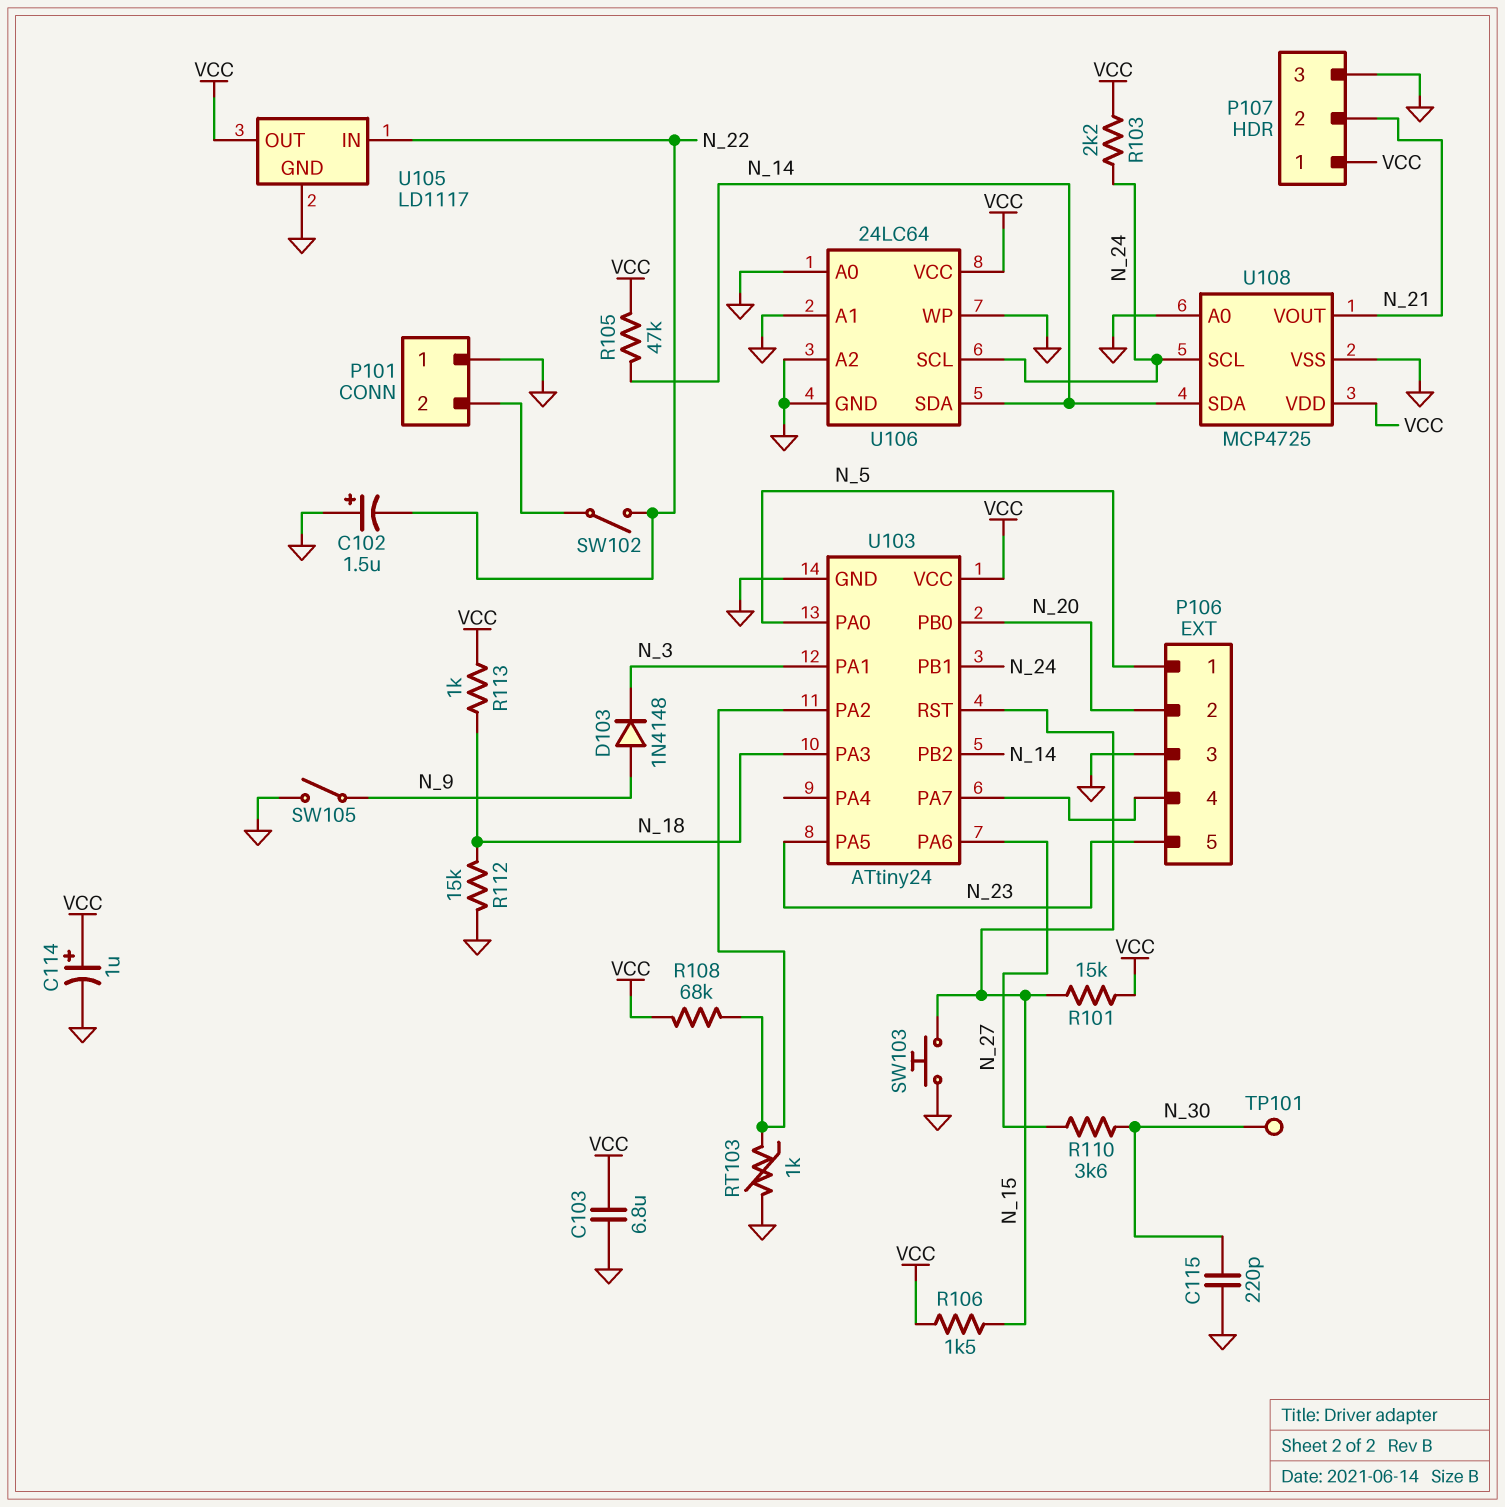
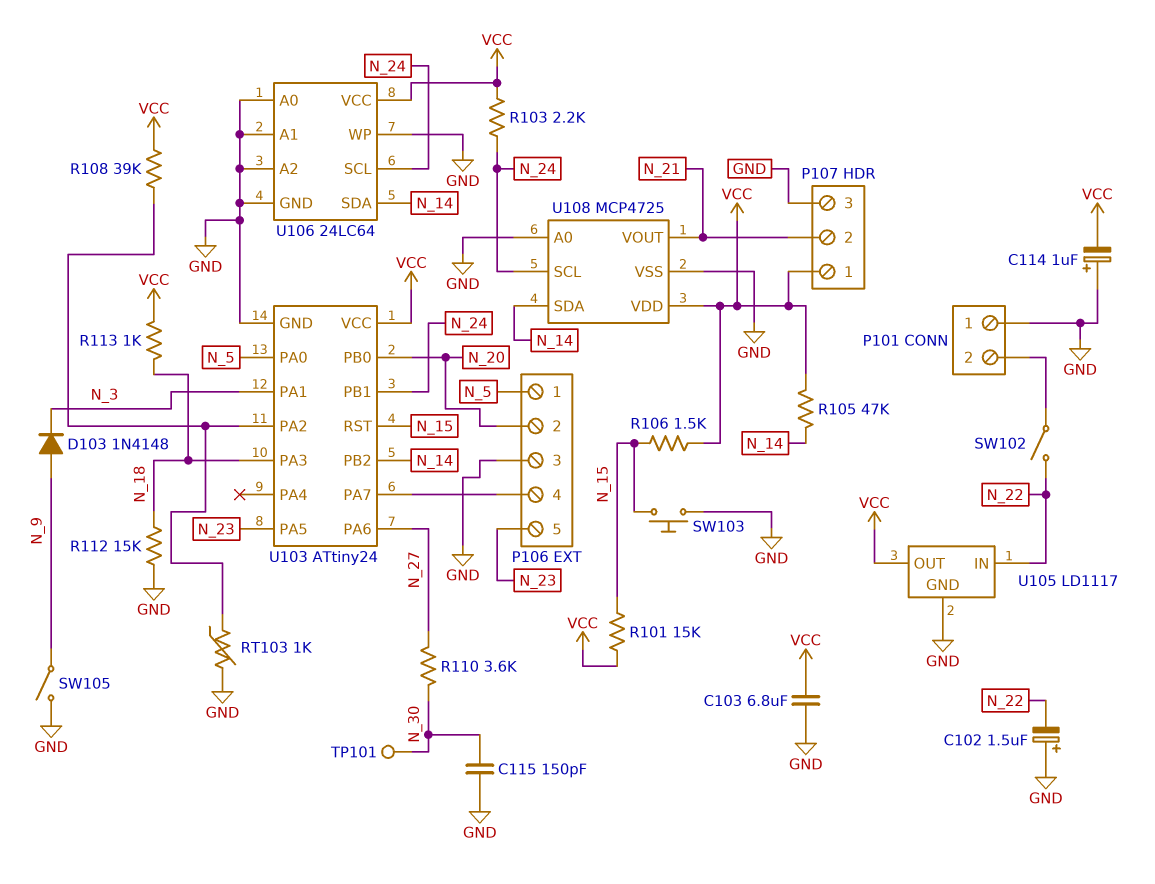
C114: 1uF (plus VCC, minus GND) -> 1uF (plus GND, minus VCC)
C115: 220pF (GND, N_30) -> 150pF (GND, N_30)
R108: 68k (U103/PA2, VCC) -> 39k (U103/PA2, VCC)

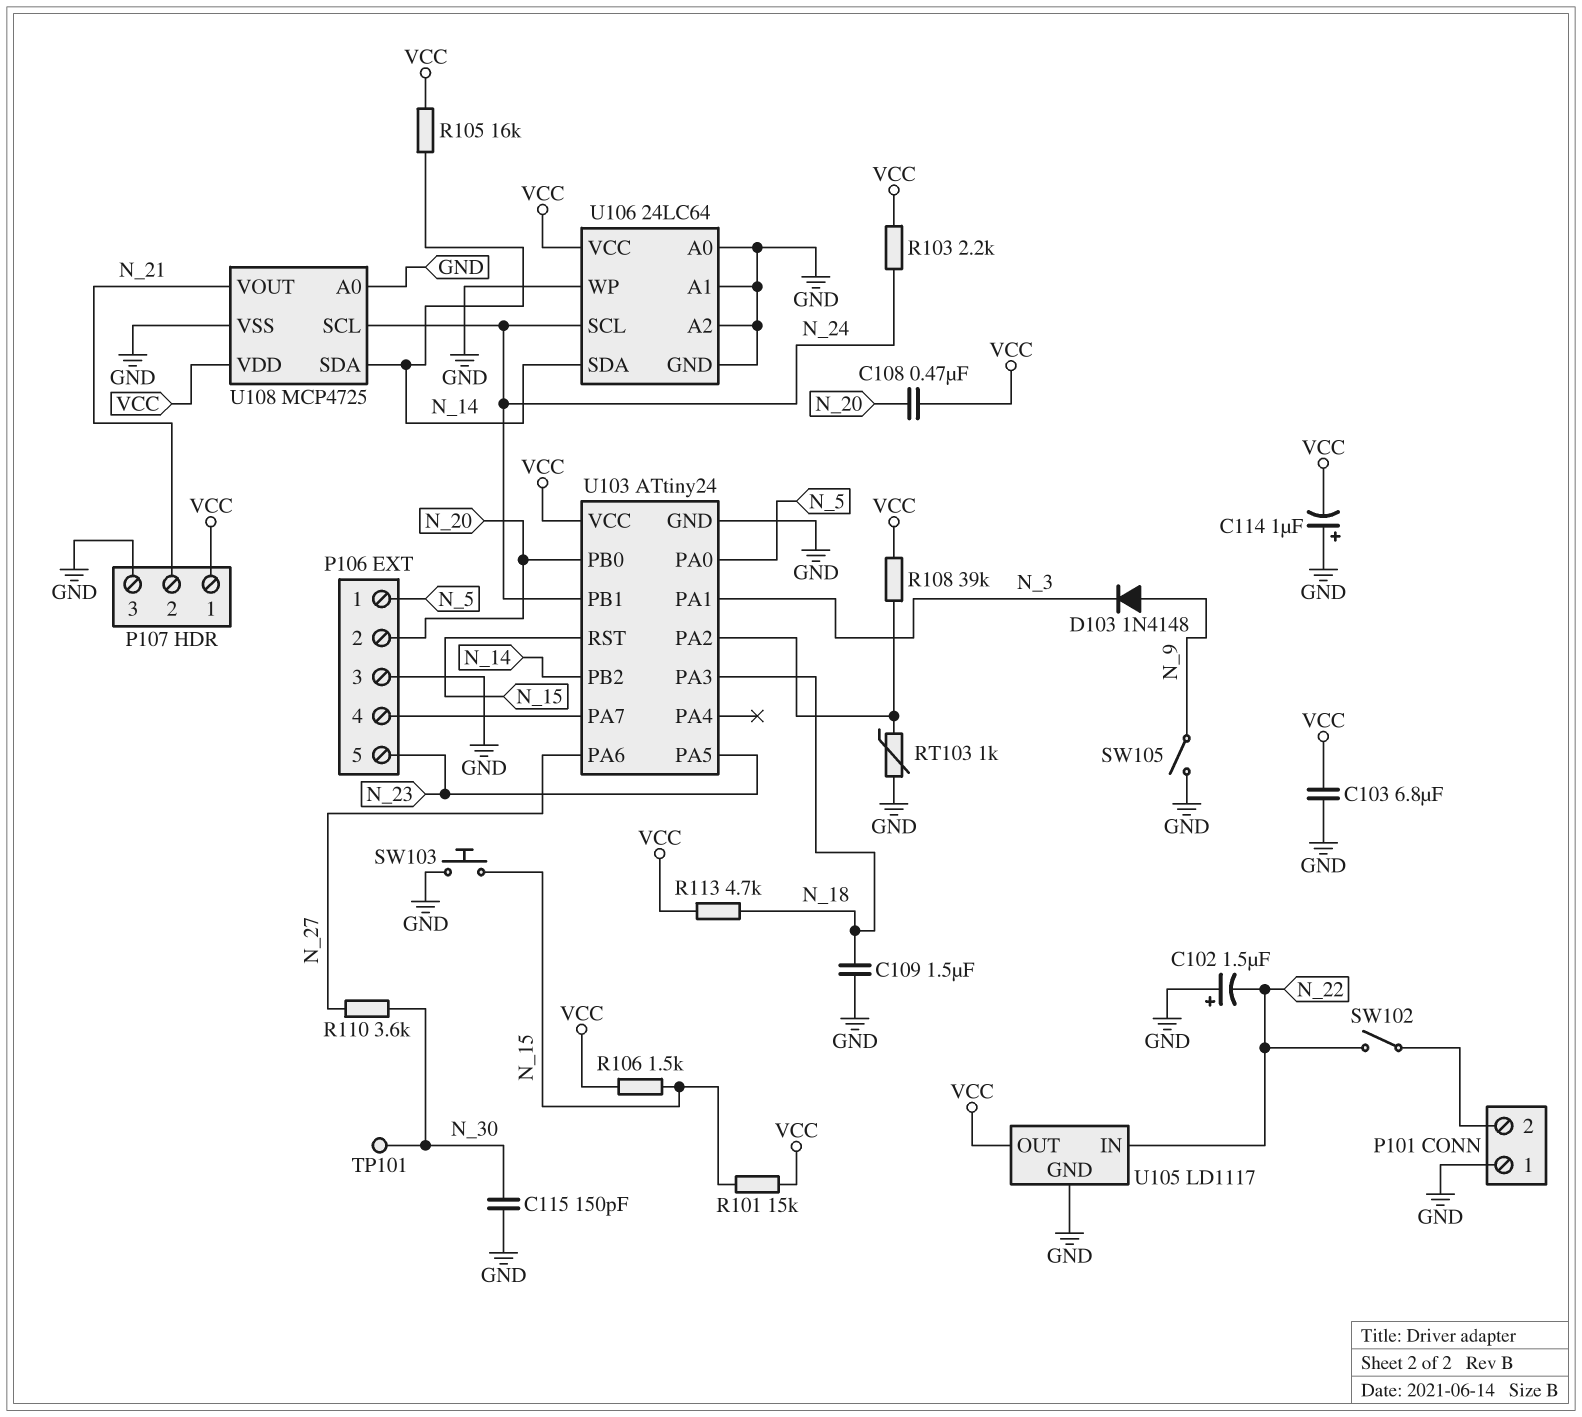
C108: none -> 470nF (N_20, VCC)
C109: none -> 1.5uF (GND, N_18)
R105: 47k (N_14, VCC) -> 16k (N_14, VCC)
R112: 15k (GND, N_18) -> none
R113: 1k (N_18, VCC) -> 4.7k (N_18, VCC)

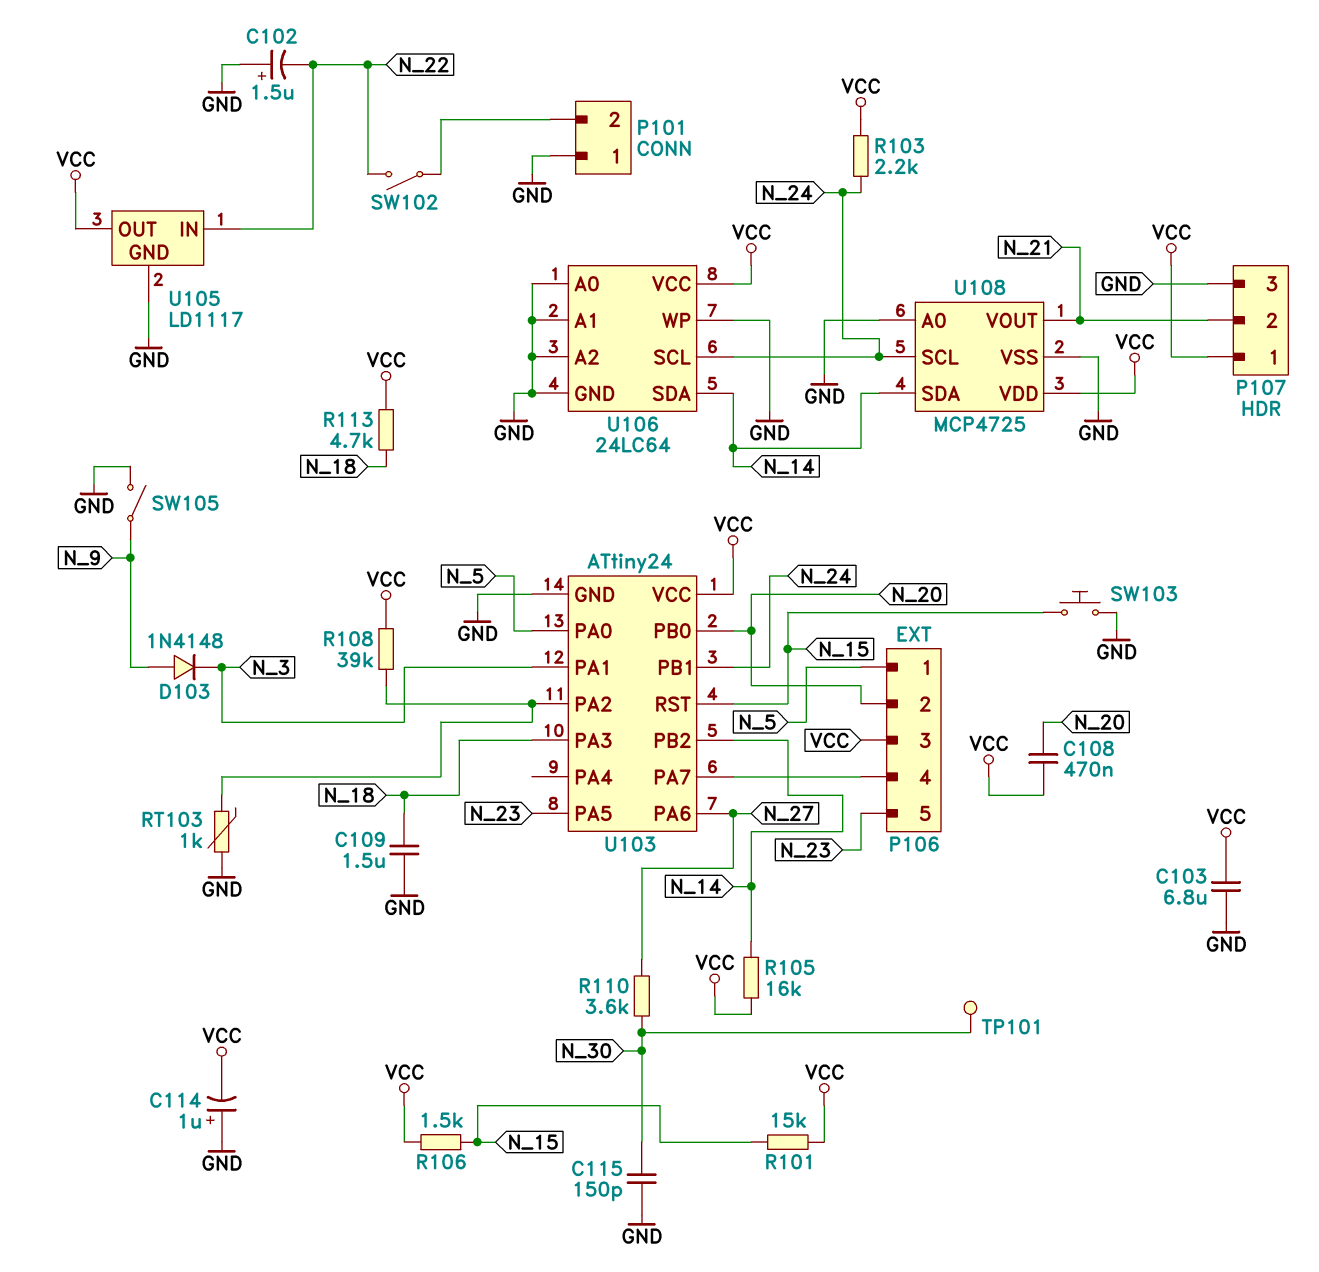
P106 pin 3: GND -> VCC

